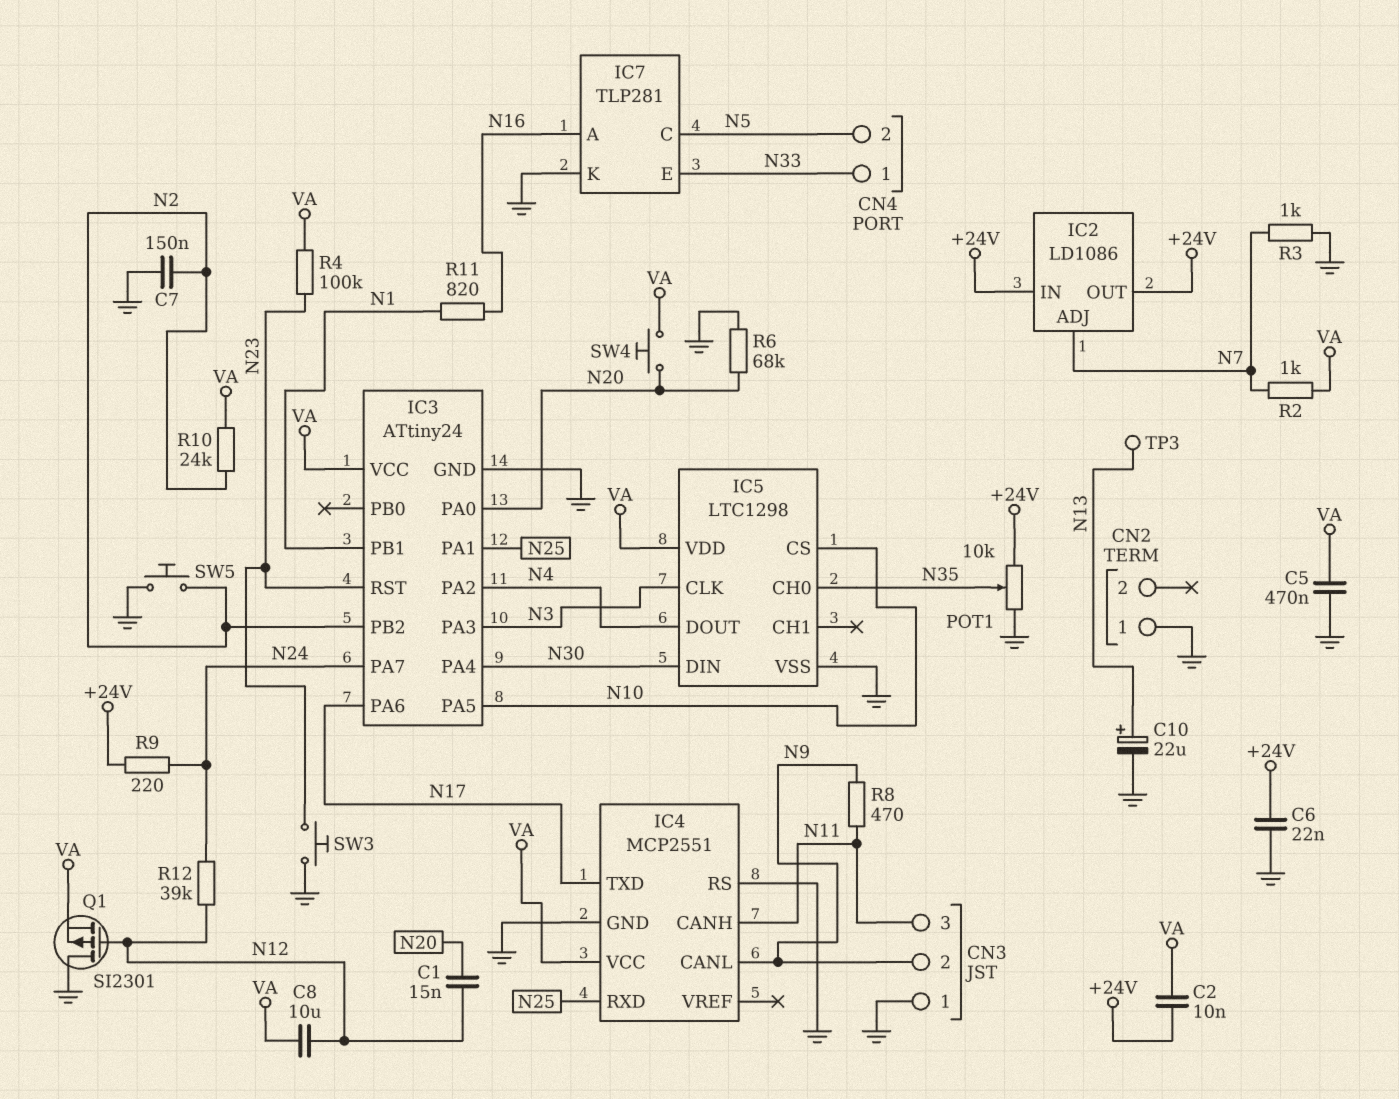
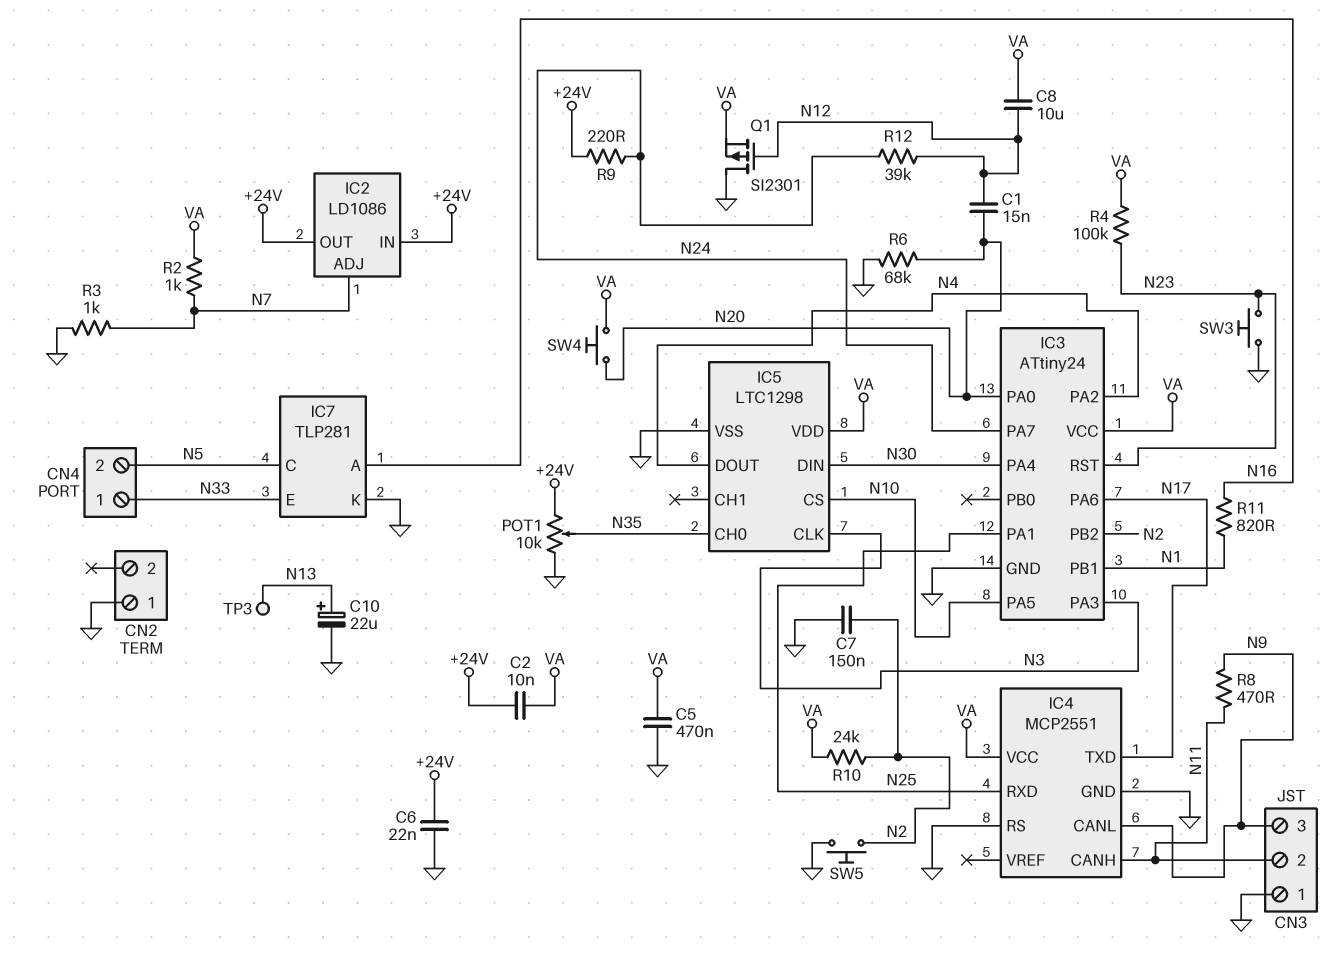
CN3 pin 2: N9 -> N11
CN3 pin 3: N11 -> N9

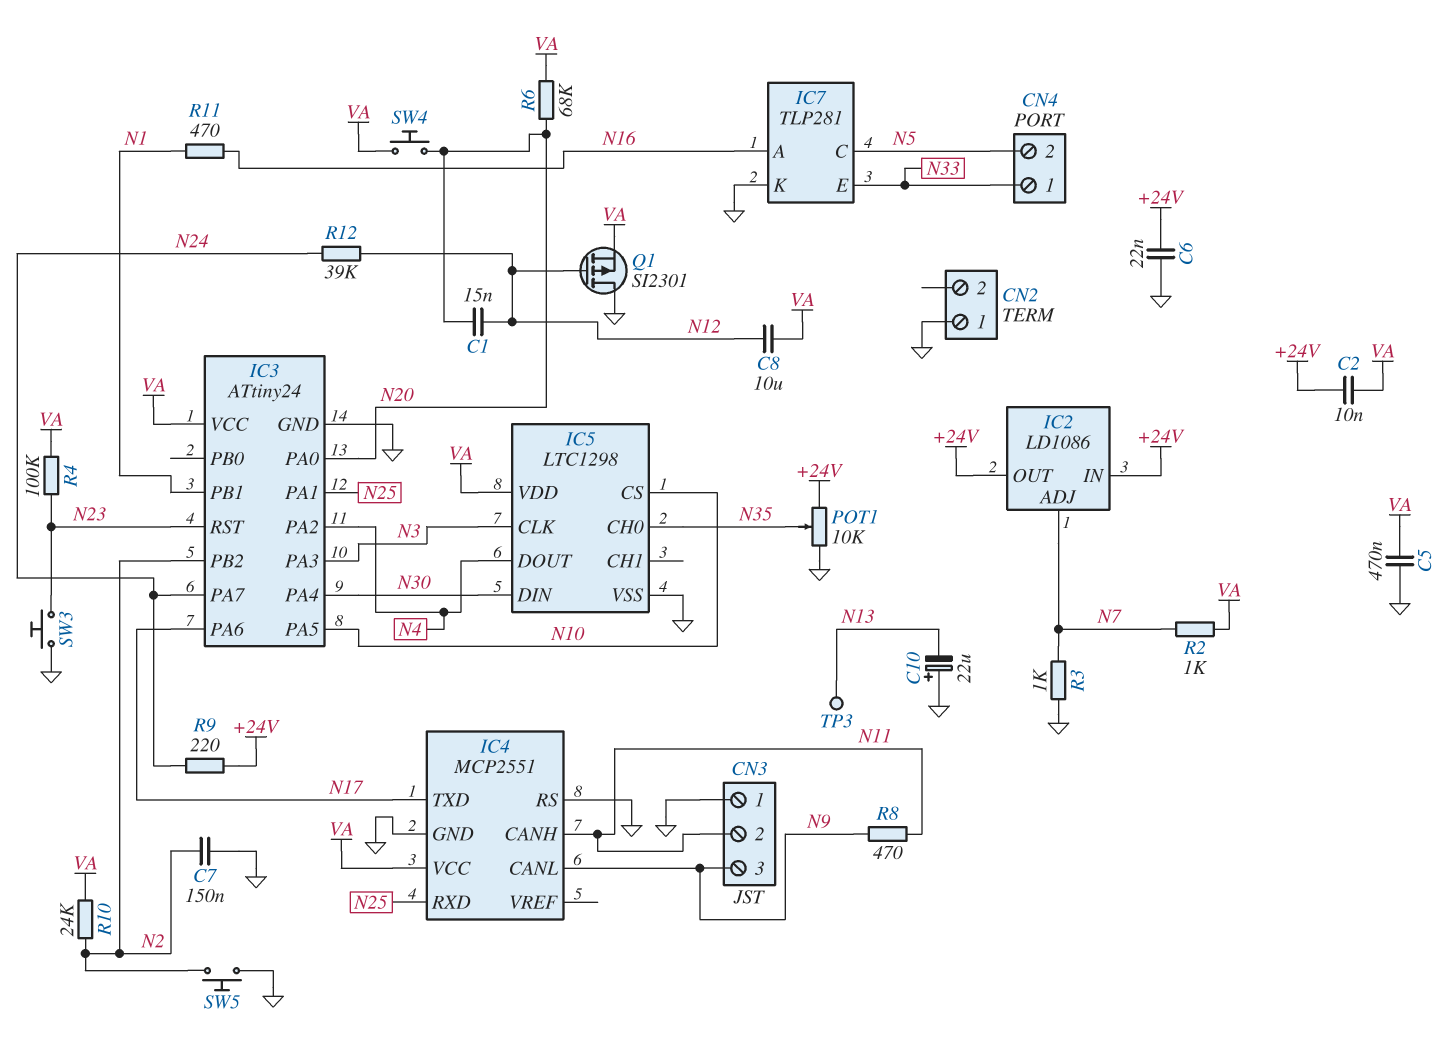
C10: 22uF (plus N13, minus GND) -> 22uF (plus GND, minus N13)
R6: 68k (GND, N20) -> 68k (N20, VA)
R11: 820 (N1, N16) -> 470 (N1, N16)

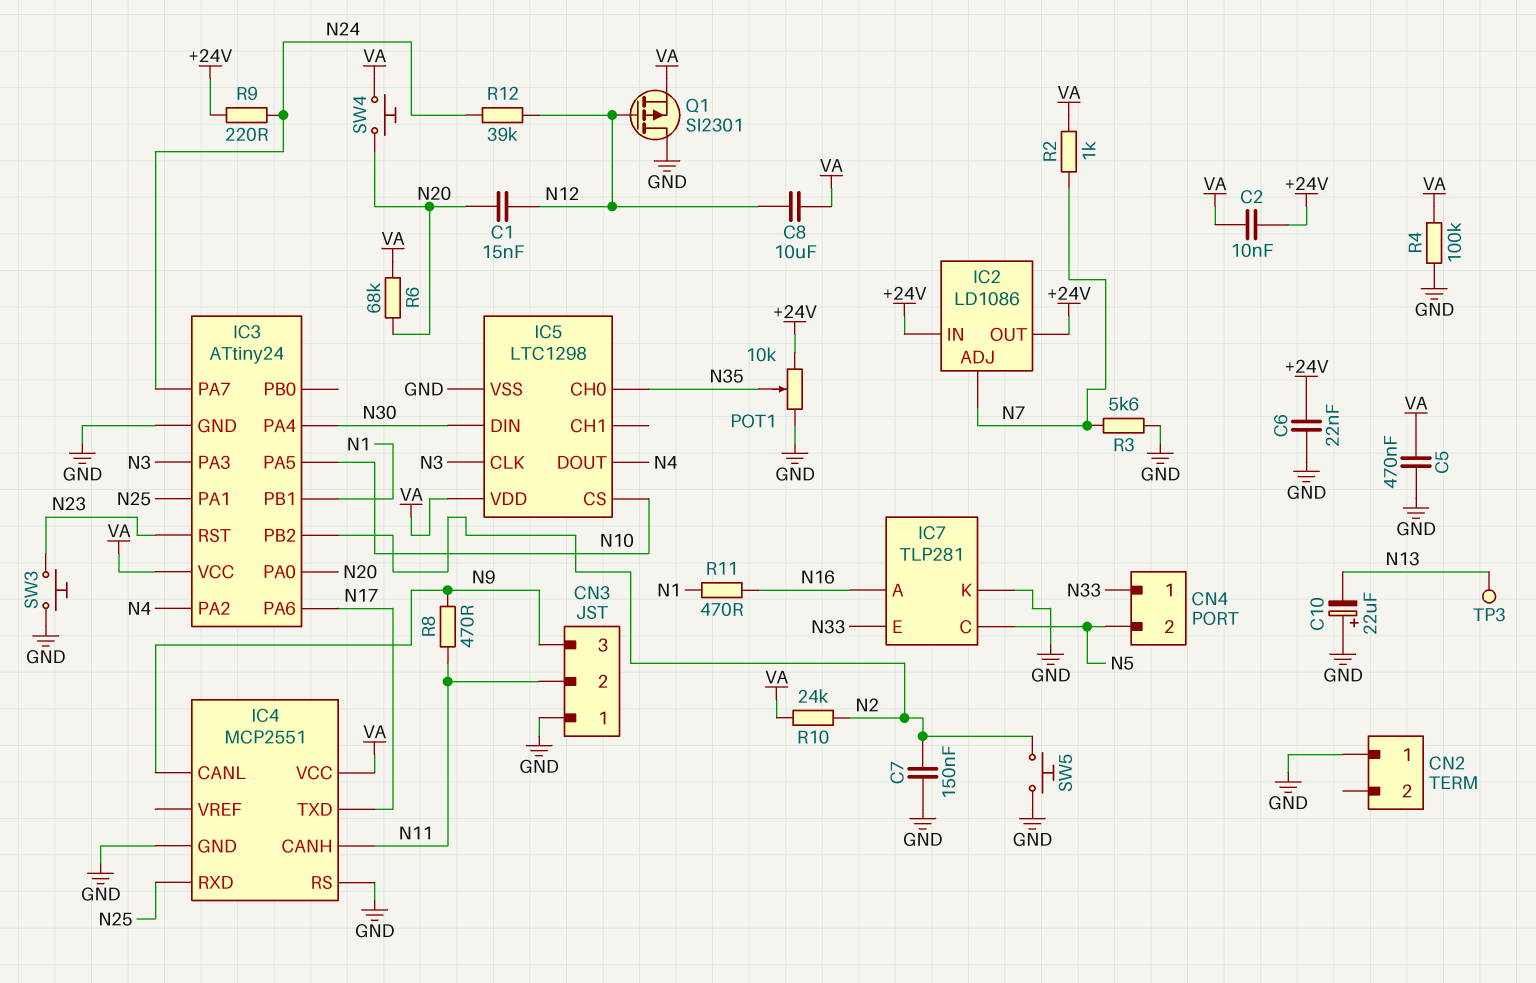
R3: 1k (GND, N7) -> 5.6k (GND, N7)
R4: 100k (N23, VA) -> 100k (GND, VA)

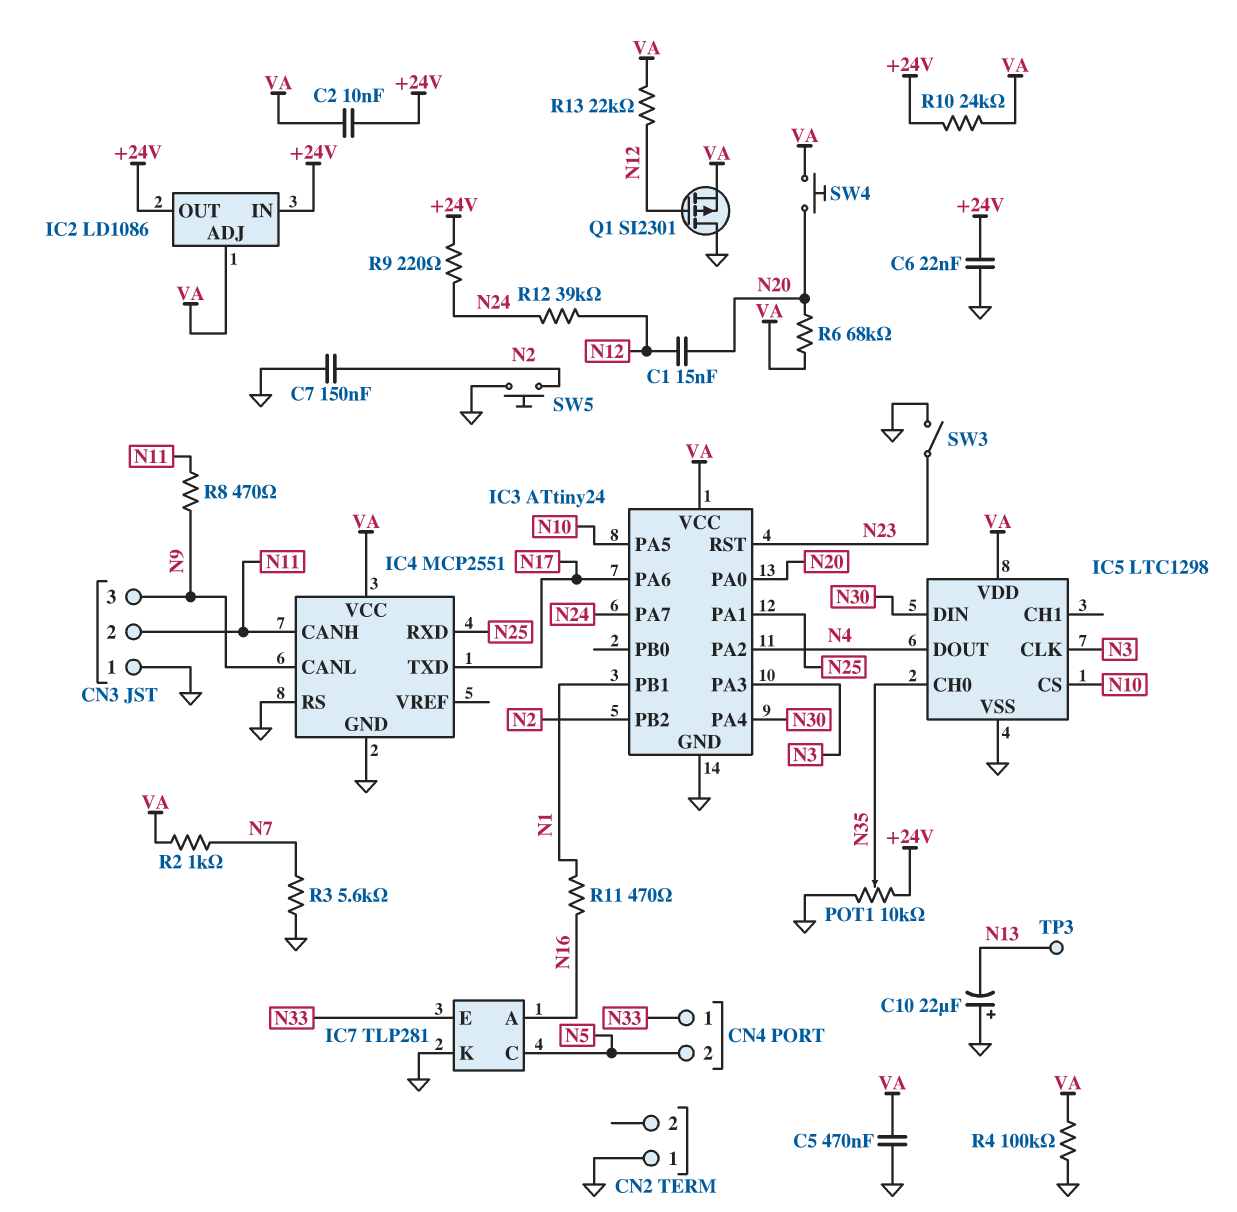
C8: 10uF (N12, VA) -> none
IC2 pin ADJ: N7 -> VA
R10: 24k (N2, VA) -> 24k (+24V, VA)
R13: none -> 22k (N12, VA)
SW3: button (GND, N23) -> switch (GND, N23)

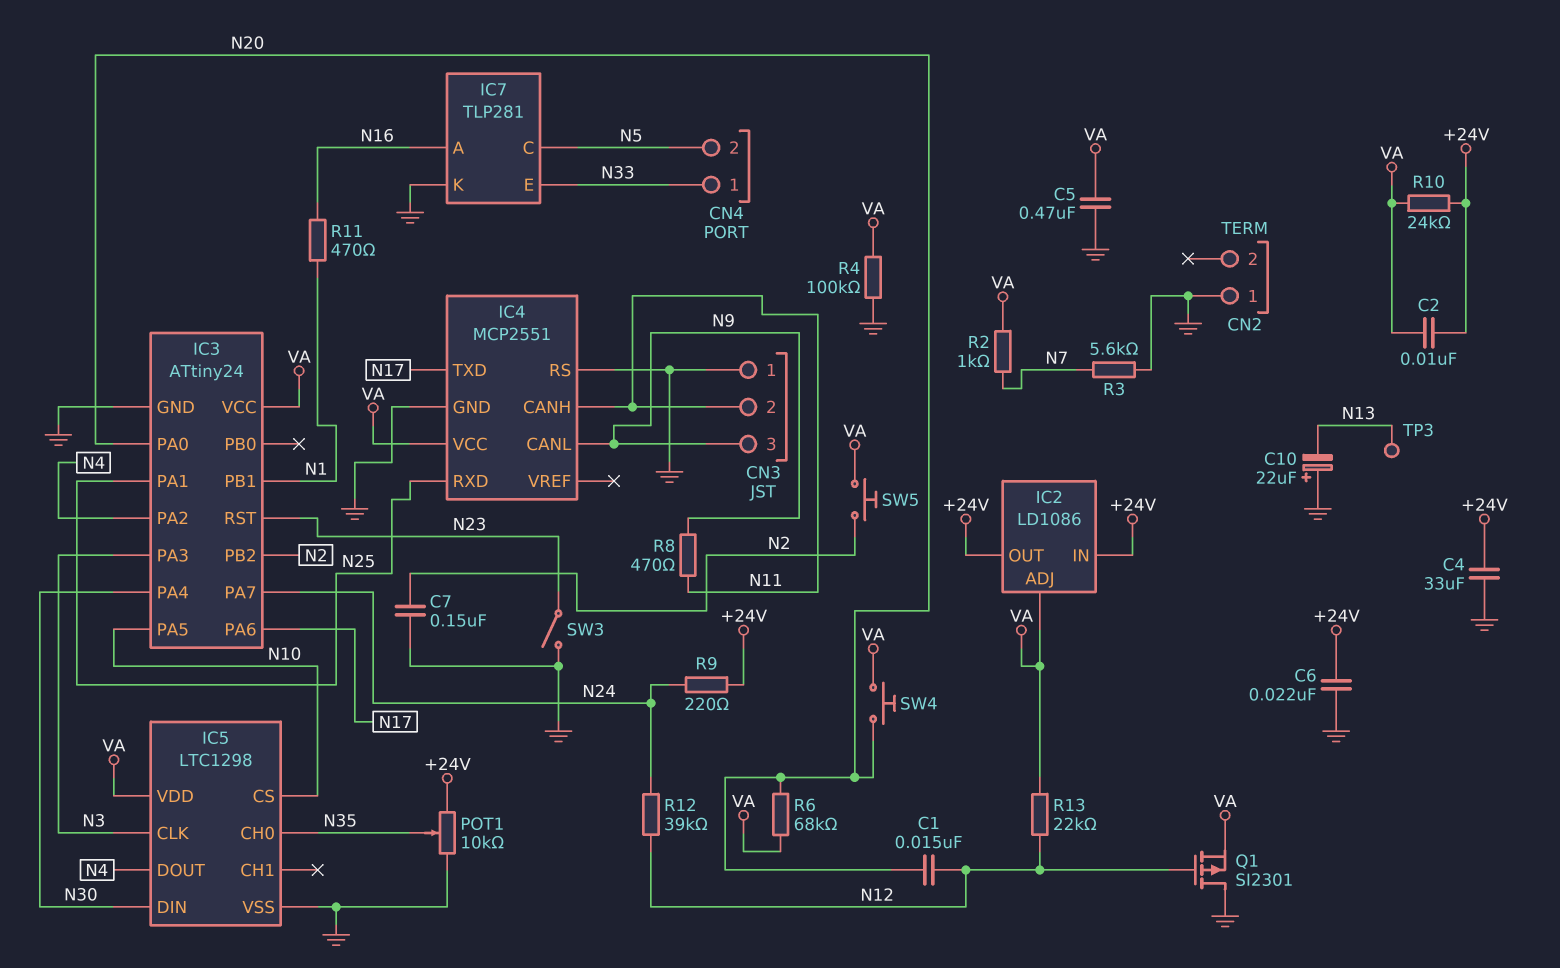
C4: none -> 33uF (+24V, GND)
SW5: button (GND, N2) -> button (N2, VA)

